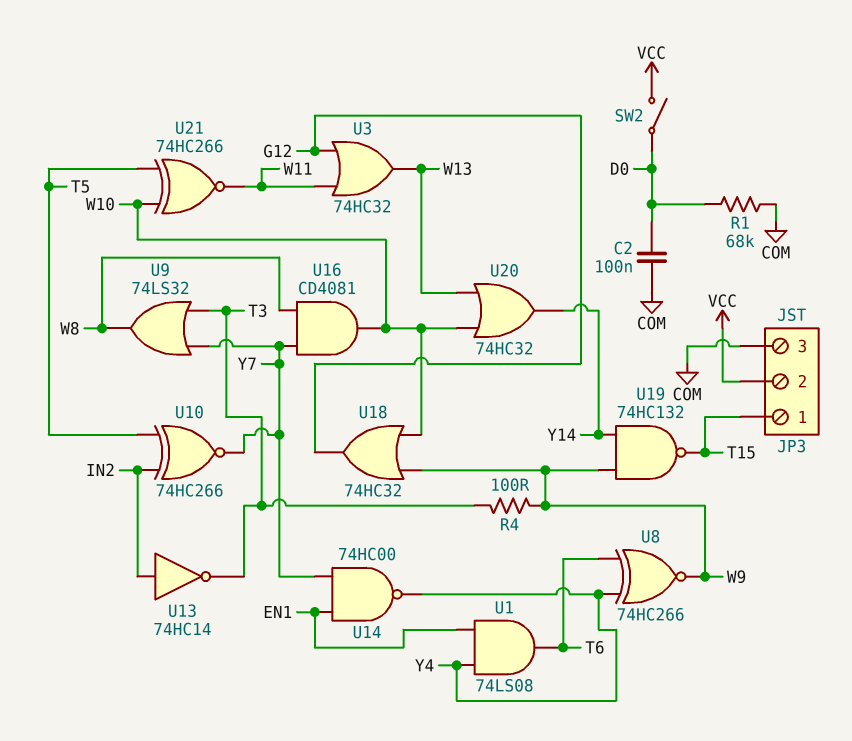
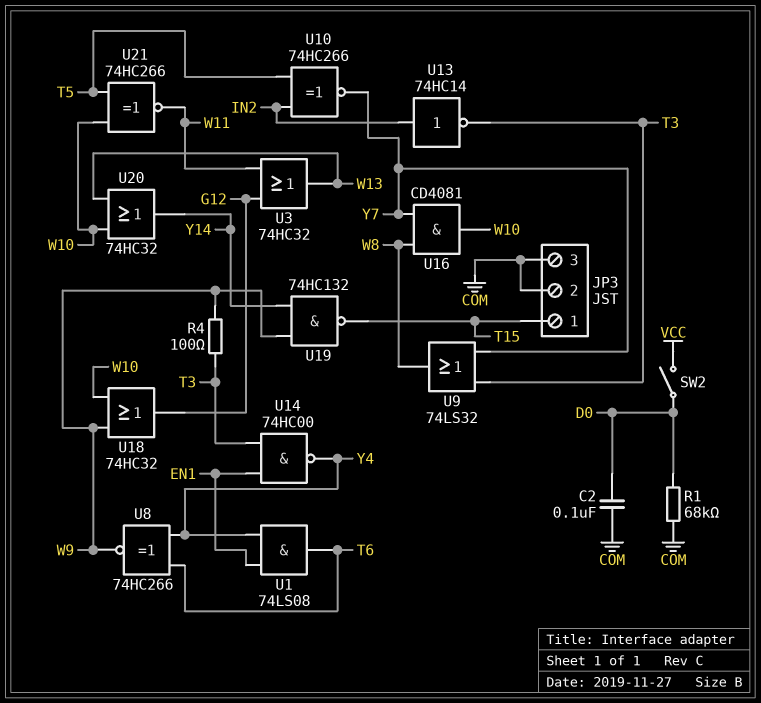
JP3 pin 2: VCC -> COM
U14: NAND 74HC00 (in EN1, in Y7, out Y4) -> NAND 74HC00 (in EN1, in T3, out Y4)

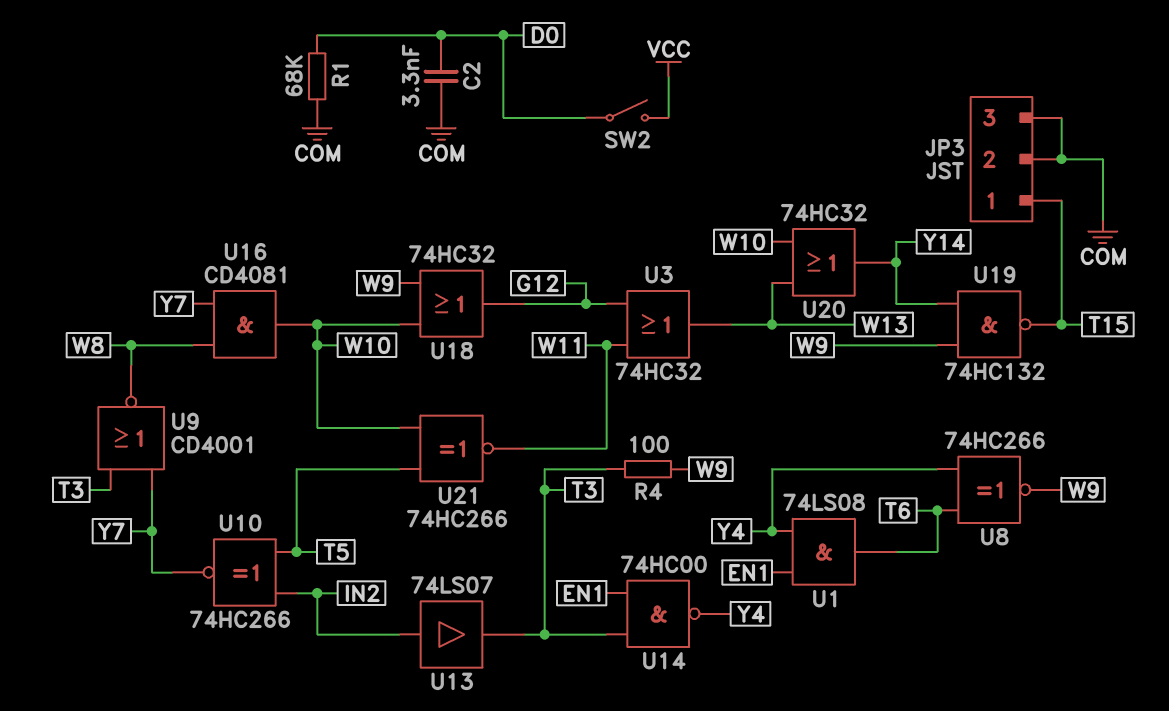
C2: 100nF (COM, D0) -> 3.3nF (COM, D0)
U9: OR 74LS32 (in T3, in Y7, out W8) -> NOR CD4001 (in T3, in Y7, out W8)
U13: NOT 74HC14 (in IN2, out T3) -> buffer 74LS07 (in IN2, out T3)

